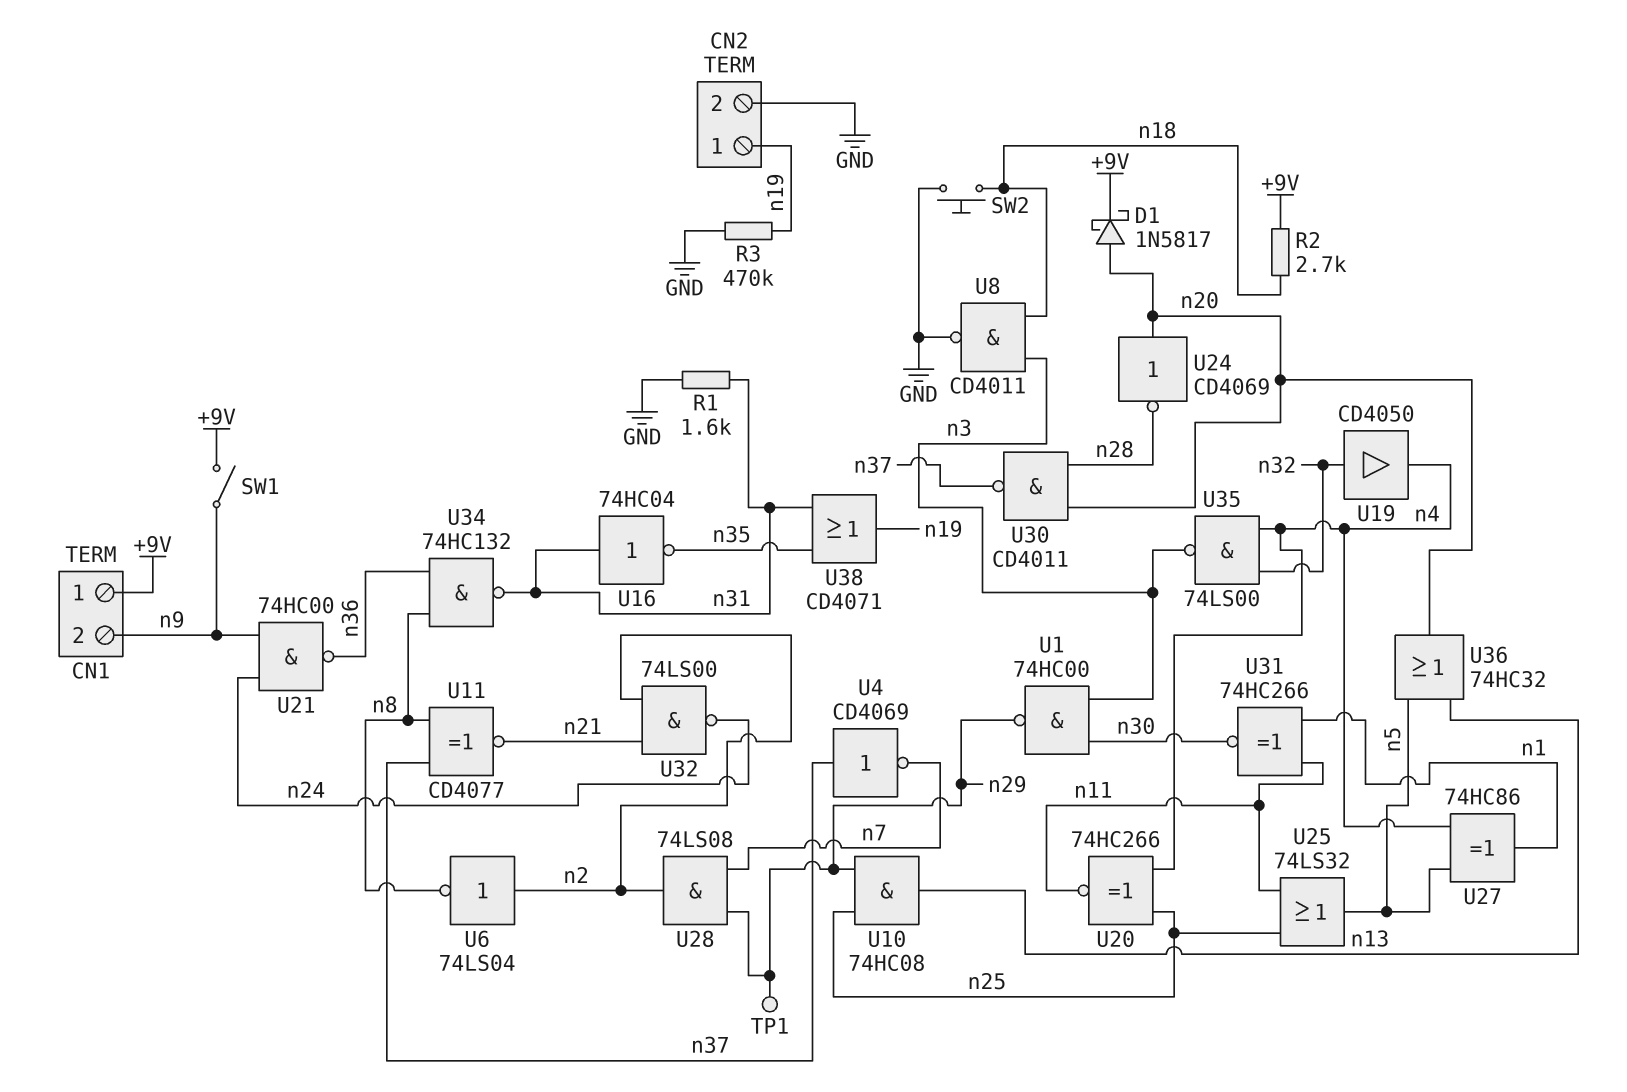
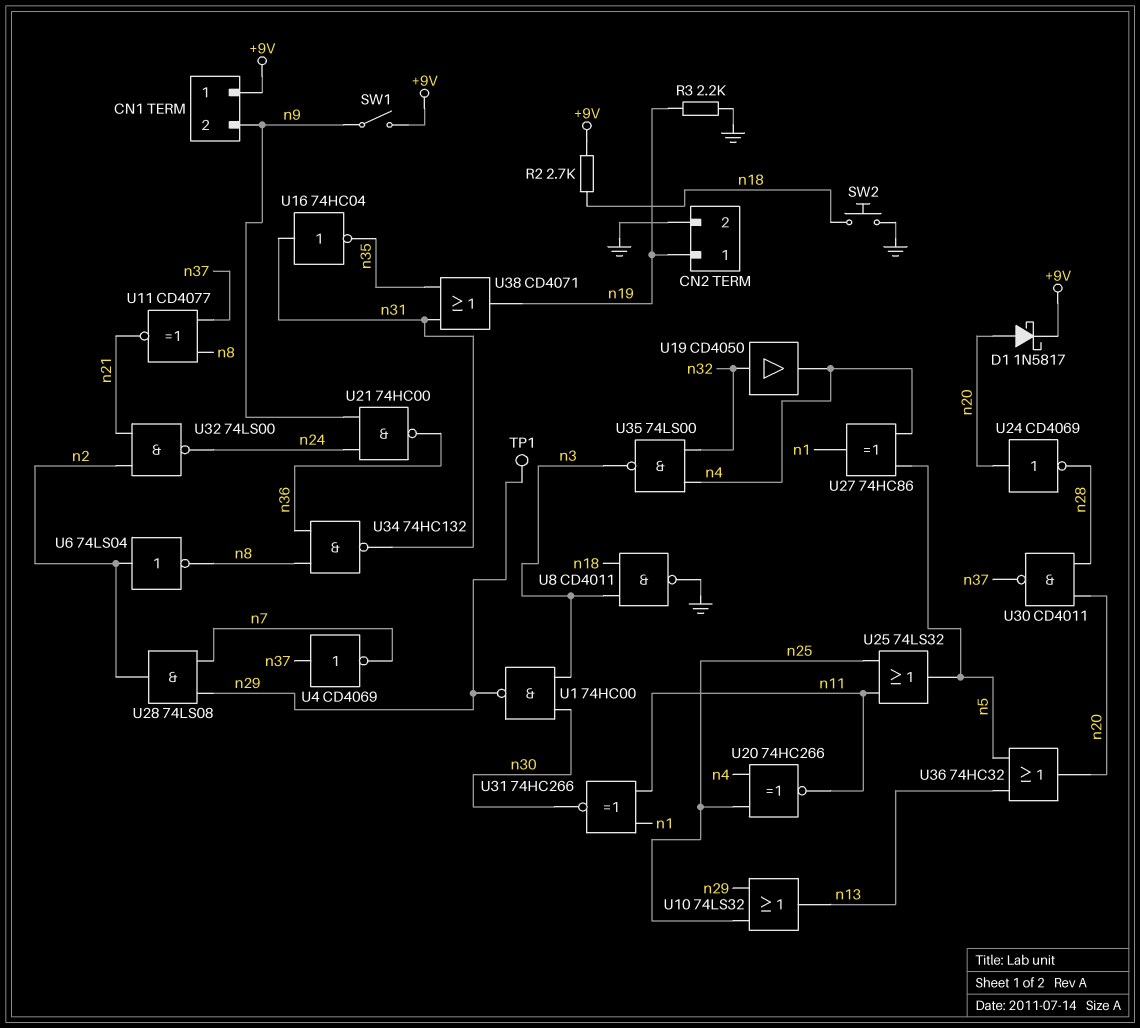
R1: 1.6k (GND, n31) -> none
R3: 470k (GND, n19) -> 2.2k (GND, n19)
U10: AND 74HC08 (in n25, in n29, out n13) -> OR 74LS32 (in n25, in n29, out n13)

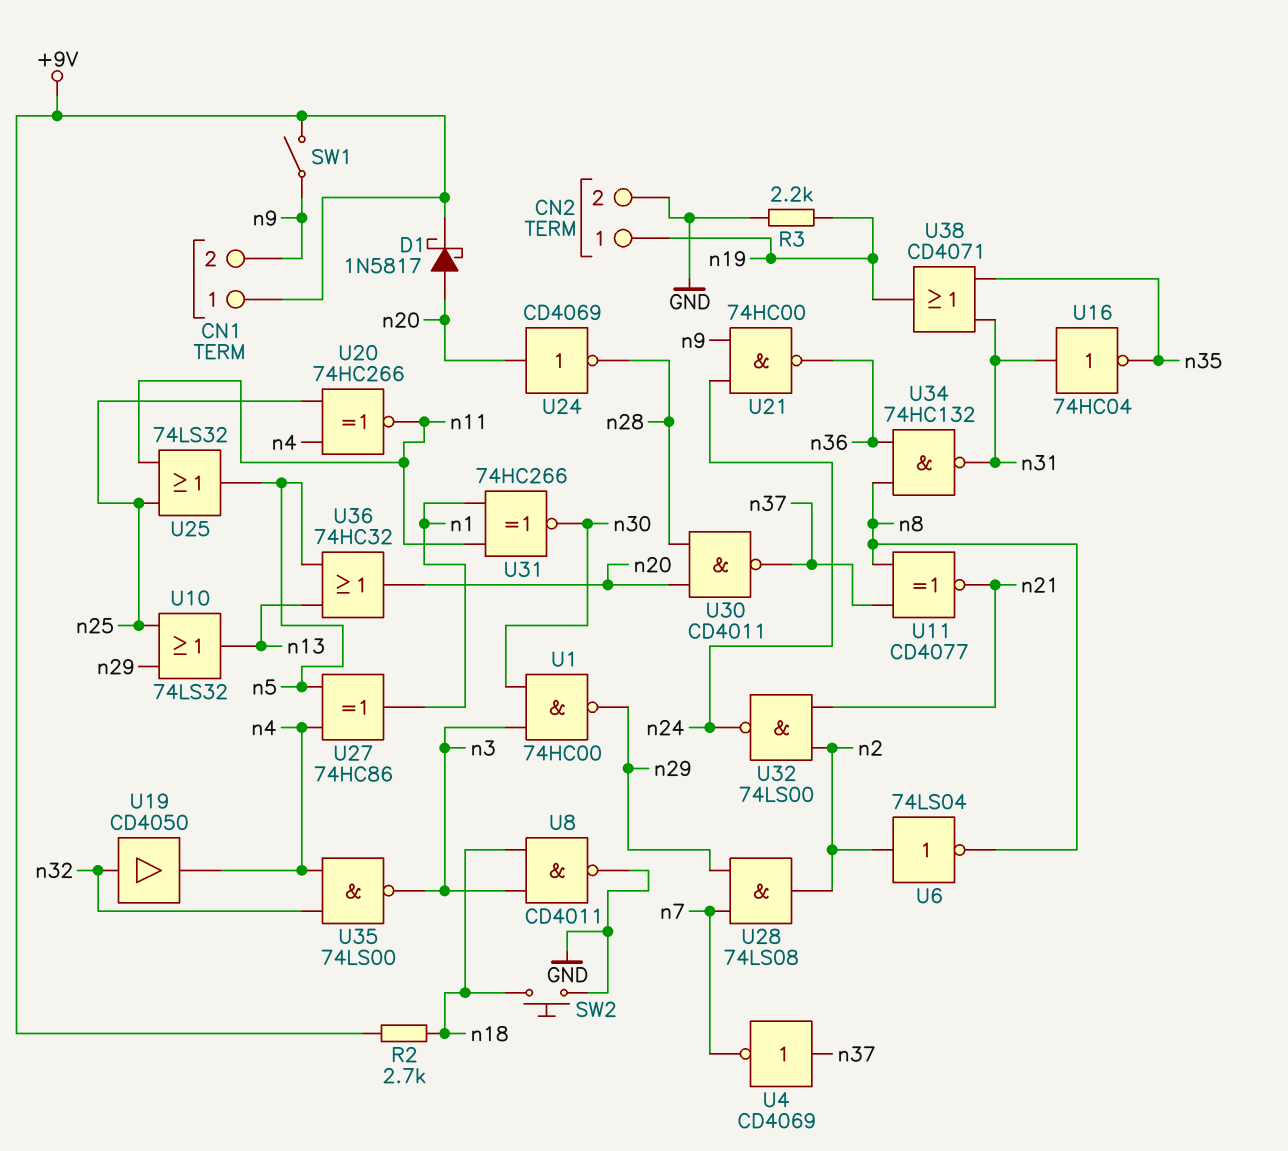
TP1: test point (n29) -> none

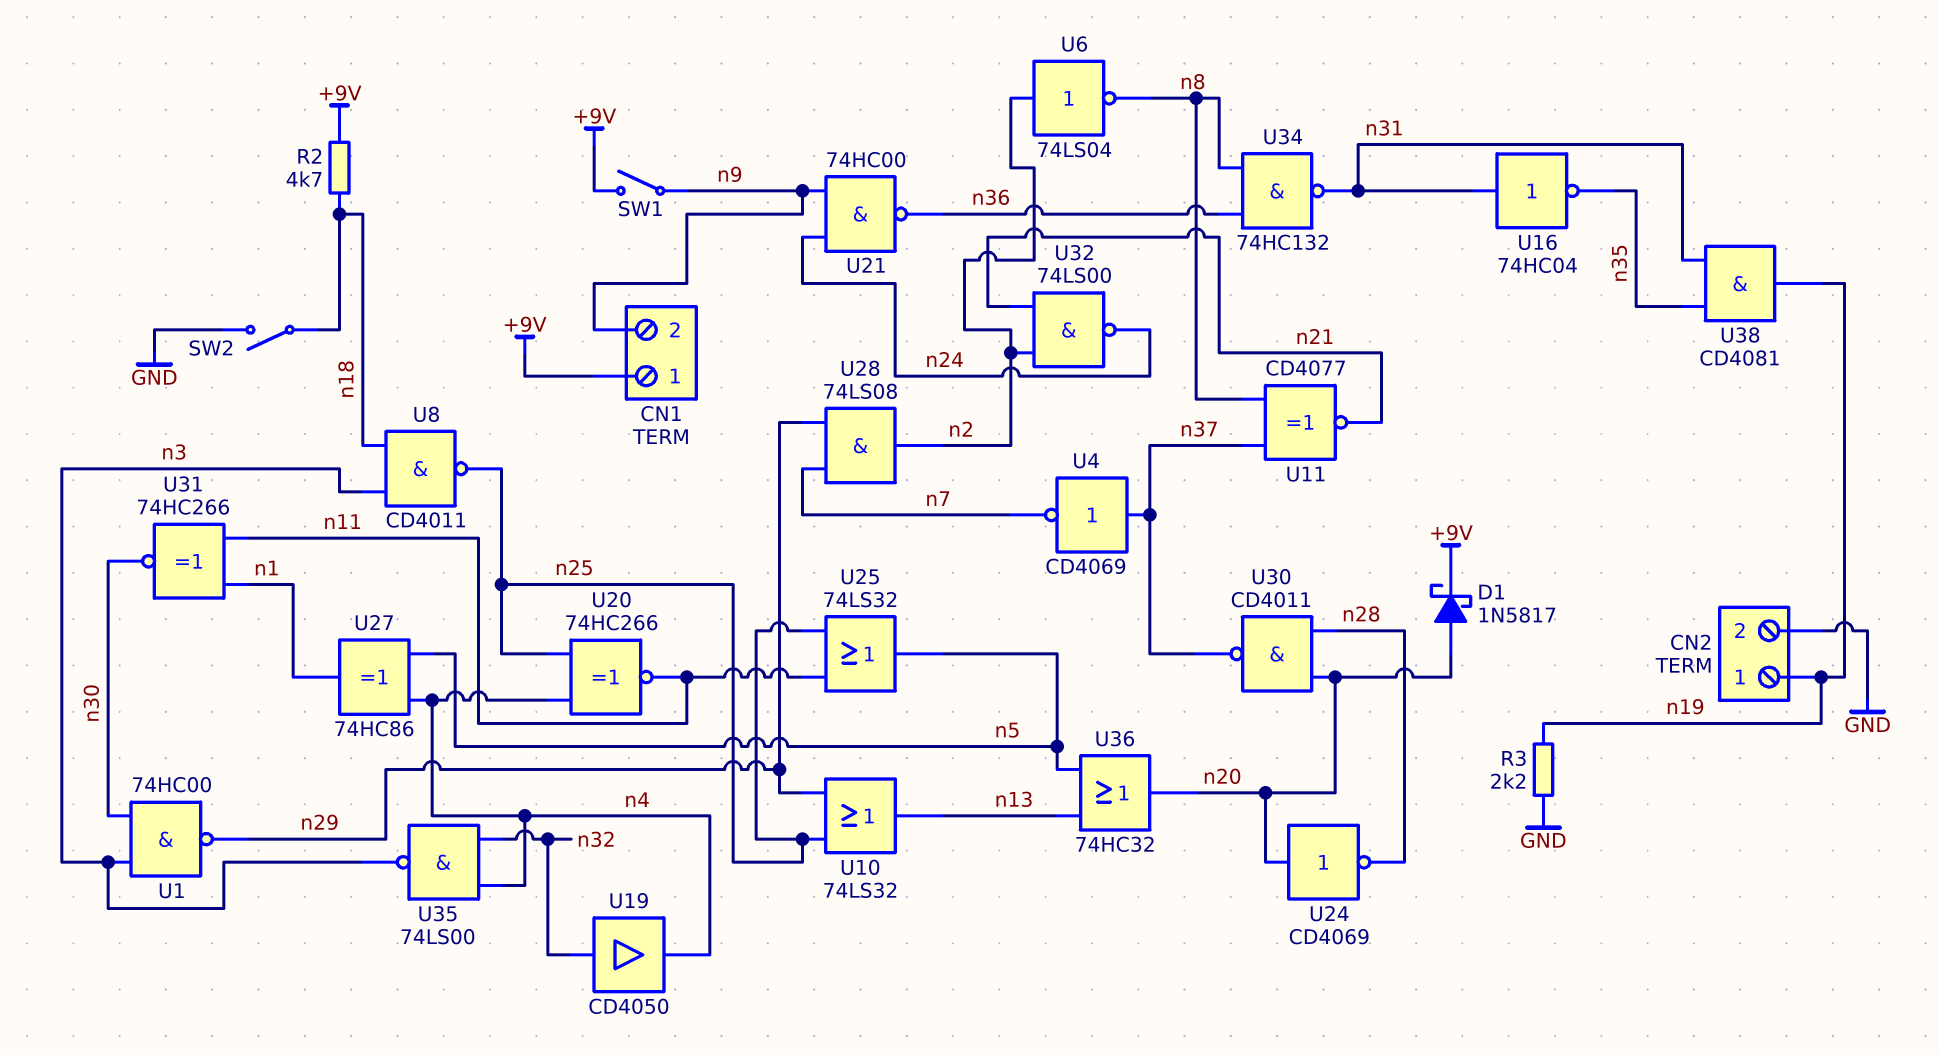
R2: 2.7k (+9V, n18) -> 4.7k (+9V, n18)
SW2: button (GND, n18) -> switch (GND, n18)
U8: NAND CD4011 (in n3, in n18, out GND) -> NAND CD4011 (in n3, in n18, out n25)
U38: OR CD4071 (in n31, in n35, out n19) -> AND CD4081 (in n31, in n35, out n19)

